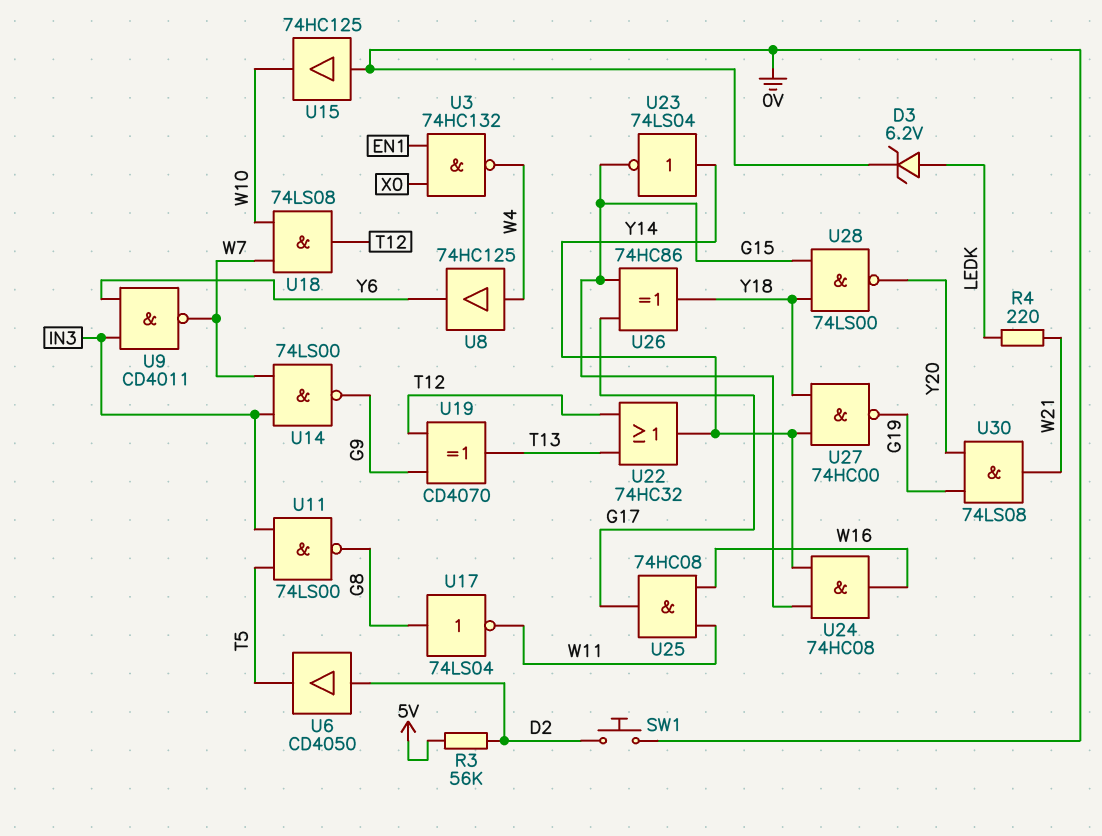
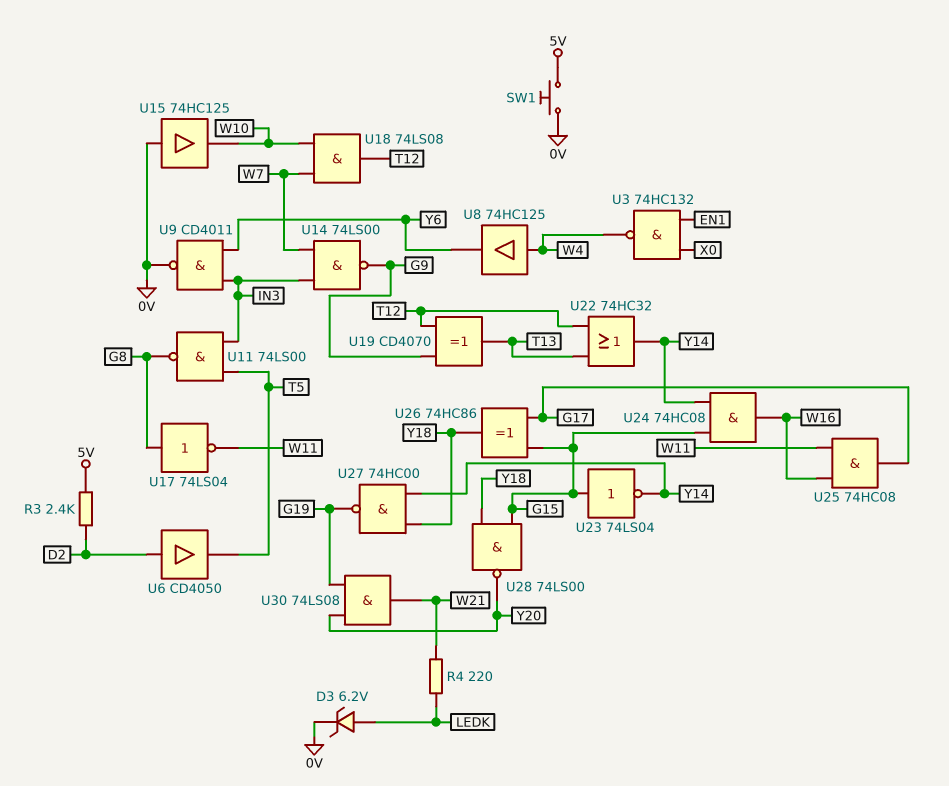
R3: 56k (5V, D2) -> 2.4k (5V, D2)
SW1: button (0V, D2) -> button (0V, 5V)
U9: NAND CD4011 (in IN3, in Y6, out W7) -> NAND CD4011 (in IN3, in Y6, out 0V)
U23: NOT 74LS04 (in Y14, out G15) -> NOT 74LS04 (in G15, out Y14)

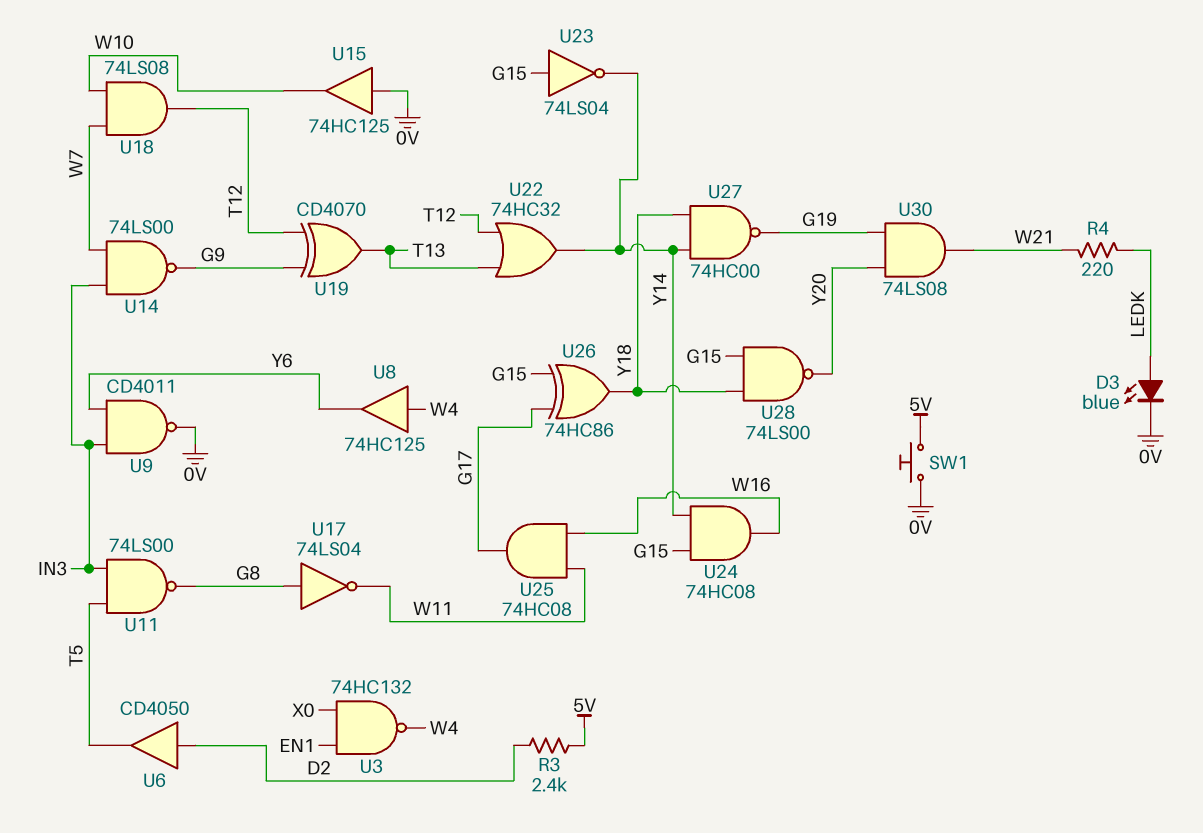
D3: zener 6.2V (A LEDK, K 0V) -> LED blue (A LEDK, K 0V)

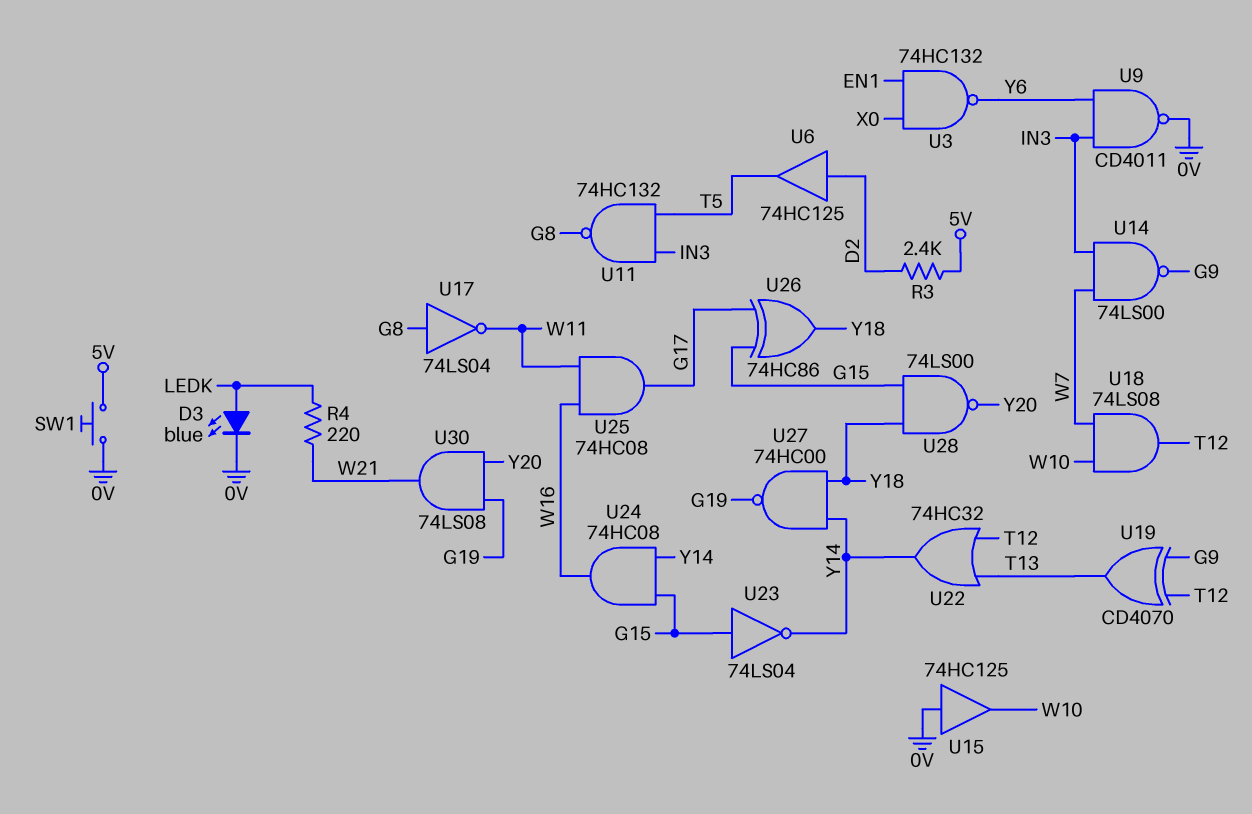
U3: NAND 74HC132 (in EN1, in X0, out W4) -> NAND 74HC132 (in EN1, in X0, out Y6)
U6: buffer CD4050 (in D2, out T5) -> buffer 74HC125 (in D2, out T5)
U8: buffer 74HC125 (in W4, out Y6) -> none
U11: NAND 74LS00 (in IN3, in T5, out G8) -> NAND 74HC132 (in IN3, in T5, out G8)

